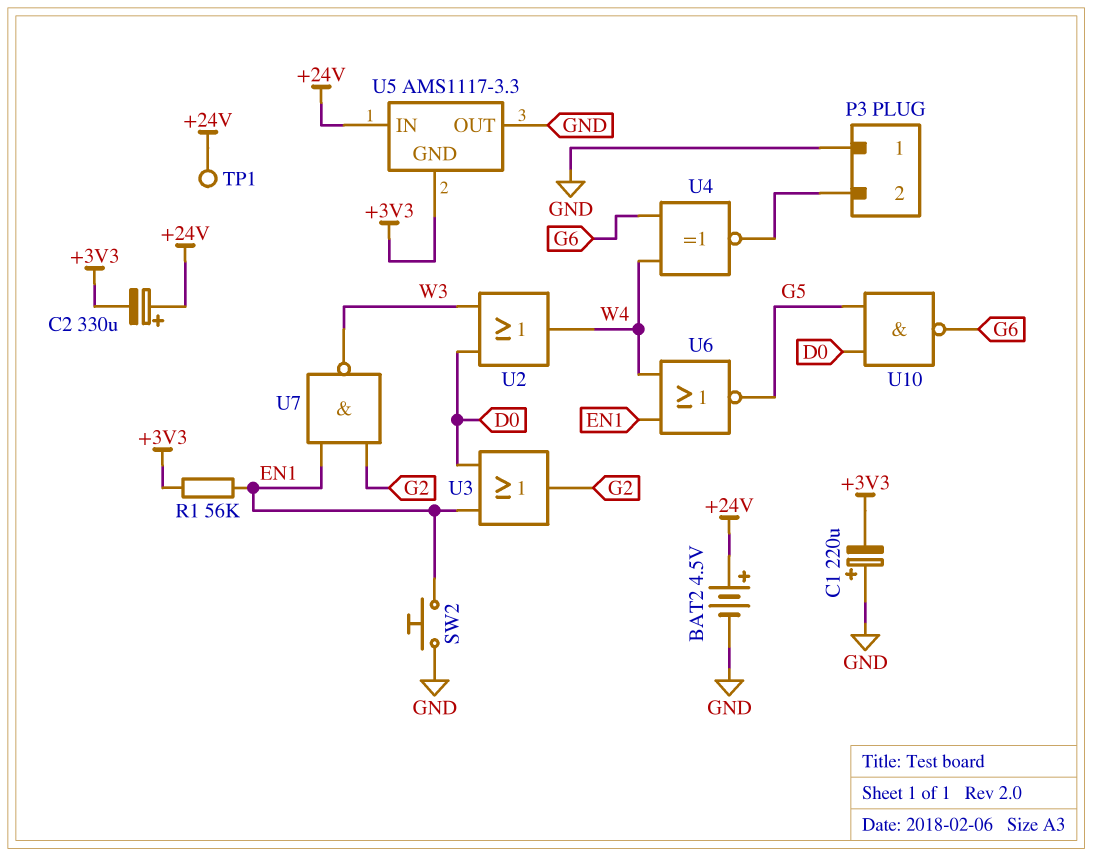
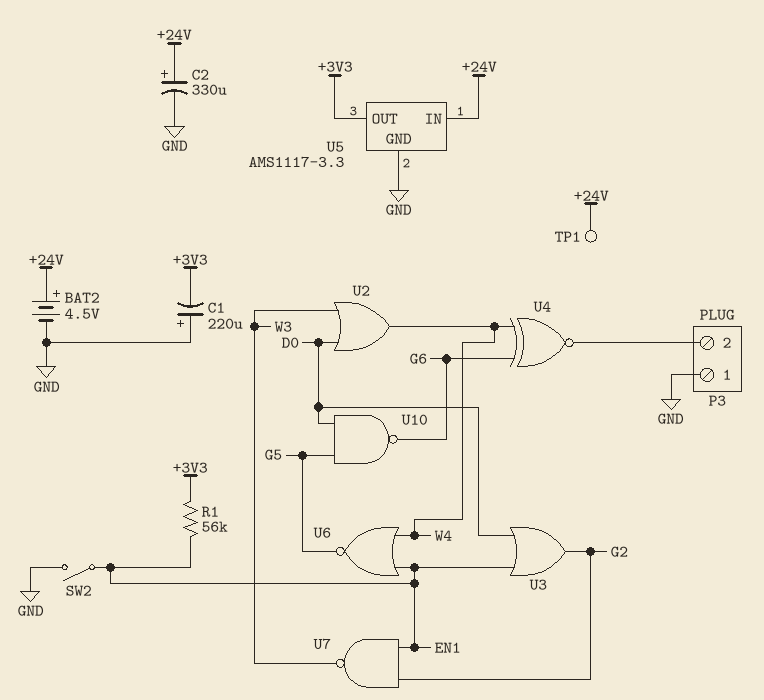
C2: 330uF (plus +24V, minus +3V3) -> 330uF (plus +24V, minus GND)
SW2: button (EN1, GND) -> switch (EN1, GND)
U5 pin GND: +3V3 -> GND
U5 pin OUT: GND -> +3V3

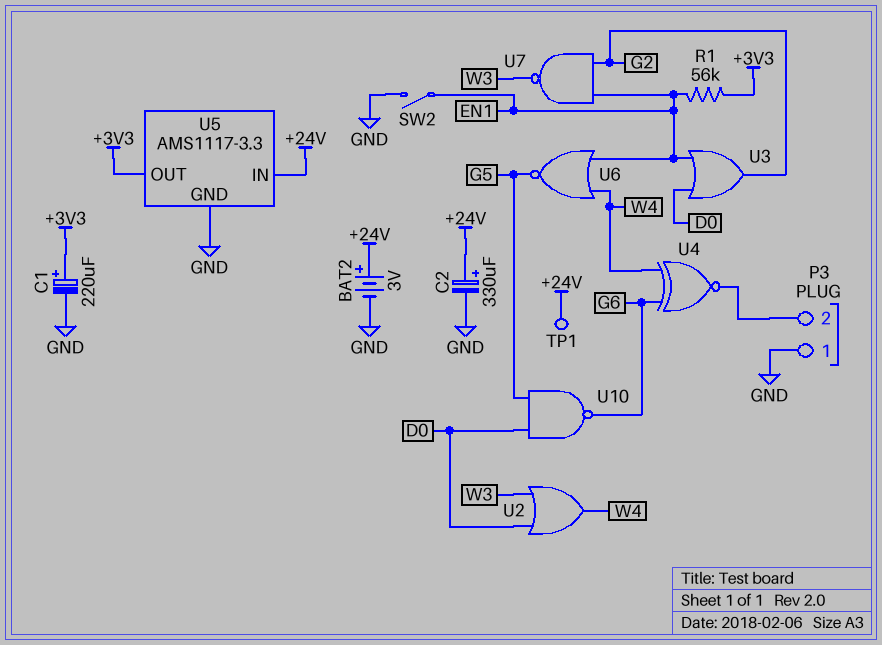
BAT2: 4.5V (plus +24V, minus GND) -> 3V (plus +24V, minus GND)
C1: 220uF (plus GND, minus +3V3) -> 220uF (plus +3V3, minus GND)

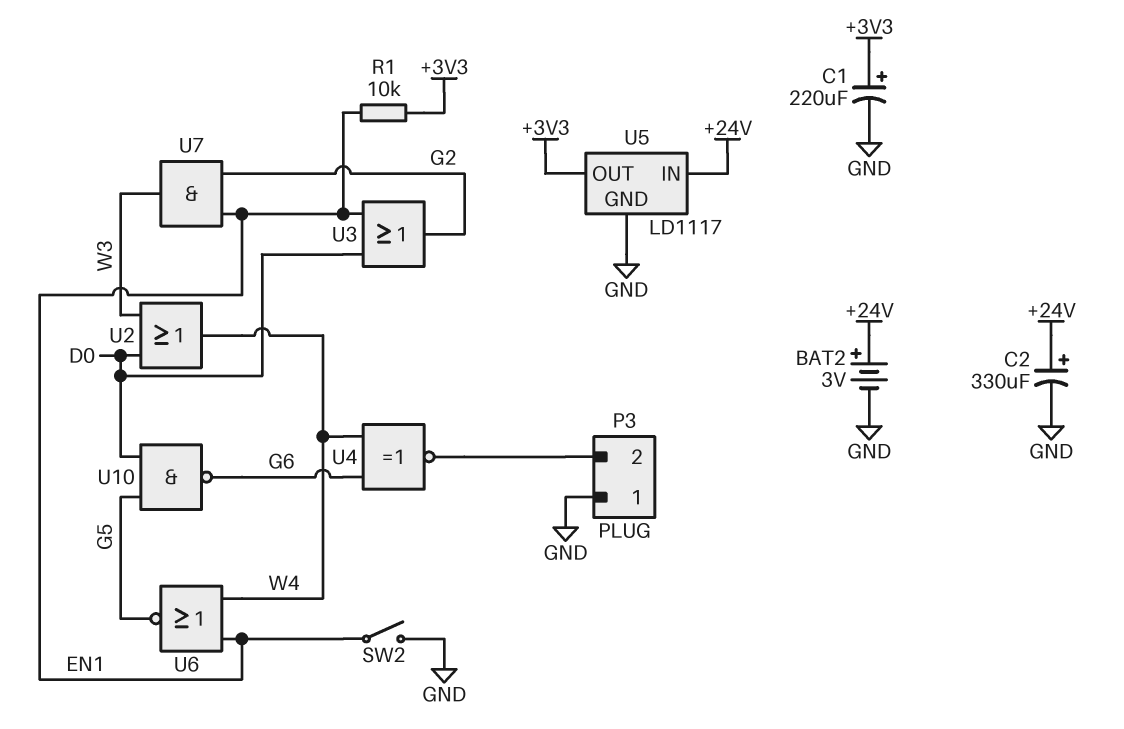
R1: 56k (+3V3, EN1) -> 10k (+3V3, EN1)
TP1: test point (+24V) -> none
U5: AMS1117-3.3 -> LD1117
U7: NAND (in EN1, in G2, out W3) -> AND (in EN1, in G2, out W3)

